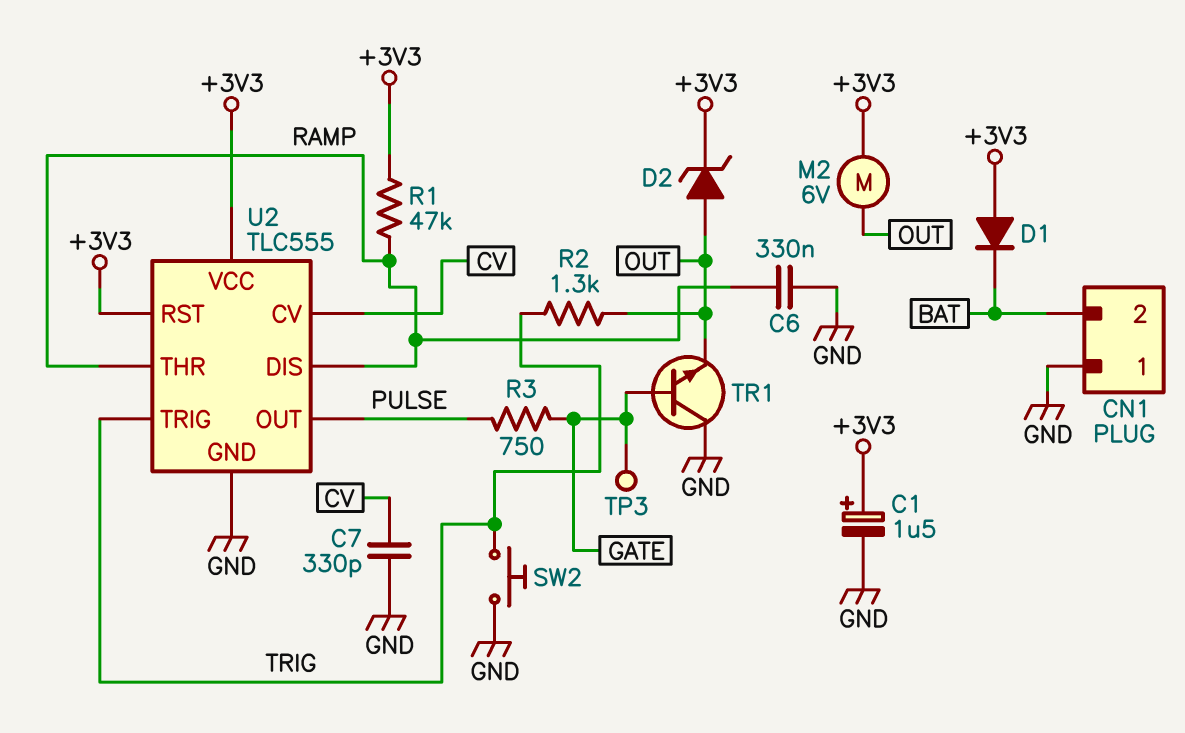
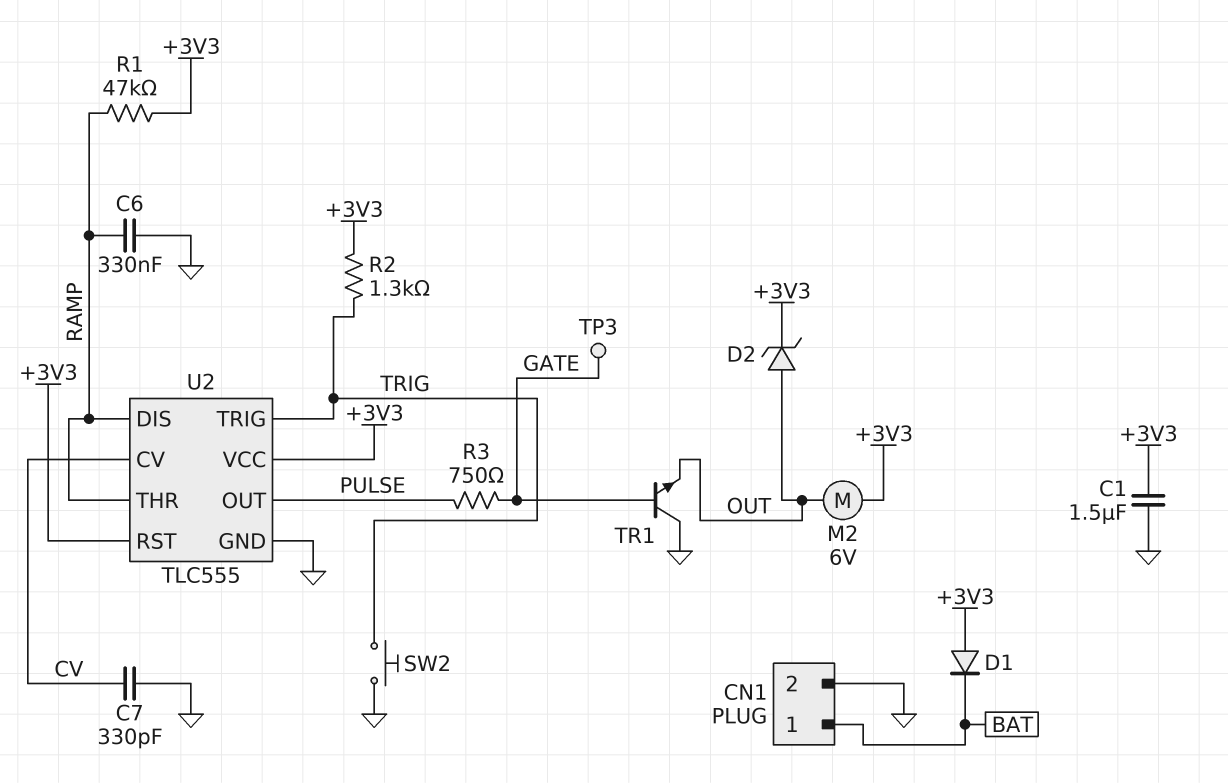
C1: 1.5uF (plus +3V3, minus GND) -> 1.5uF (+3V3, GND)
CN1 pin 1: GND -> BAT
CN1 pin 2: BAT -> GND
R2: 1.3k (OUT, TRIG) -> 1.3k (+3V3, TRIG)

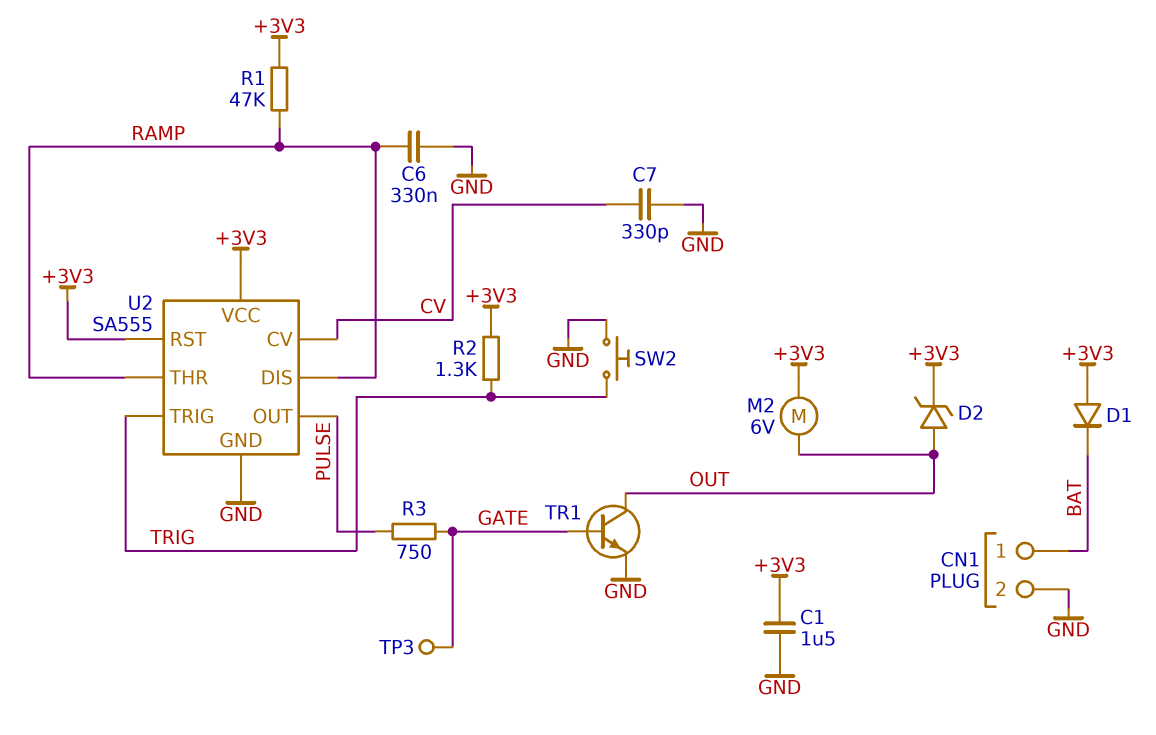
TR1: NPN (B GATE, C GND, E OUT) -> NPN (B GATE, C OUT, E GND)
U2: TLC555 -> SA555

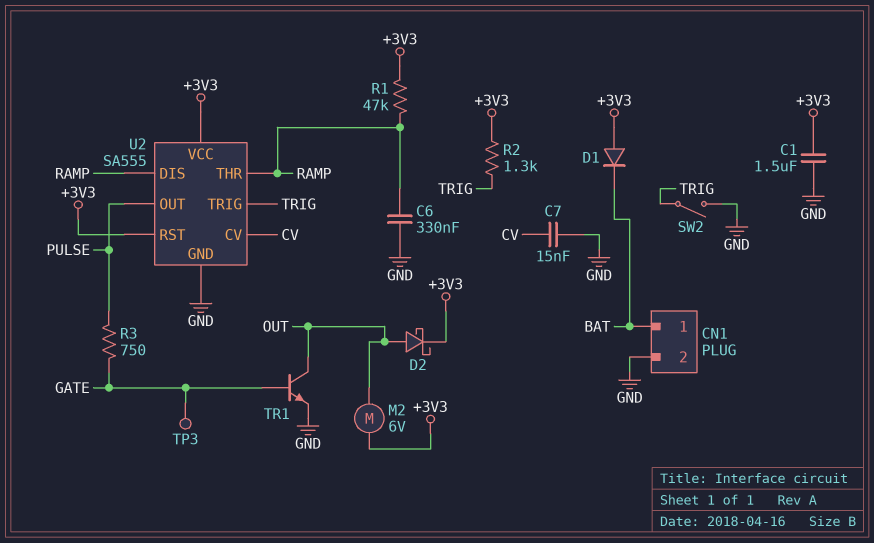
C7: 330pF (CV, GND) -> 15nF (CV, GND)
D2: zener (A OUT, K +3V3) -> schottky (A OUT, K +3V3)
SW2: button (GND, TRIG) -> switch (GND, TRIG)

